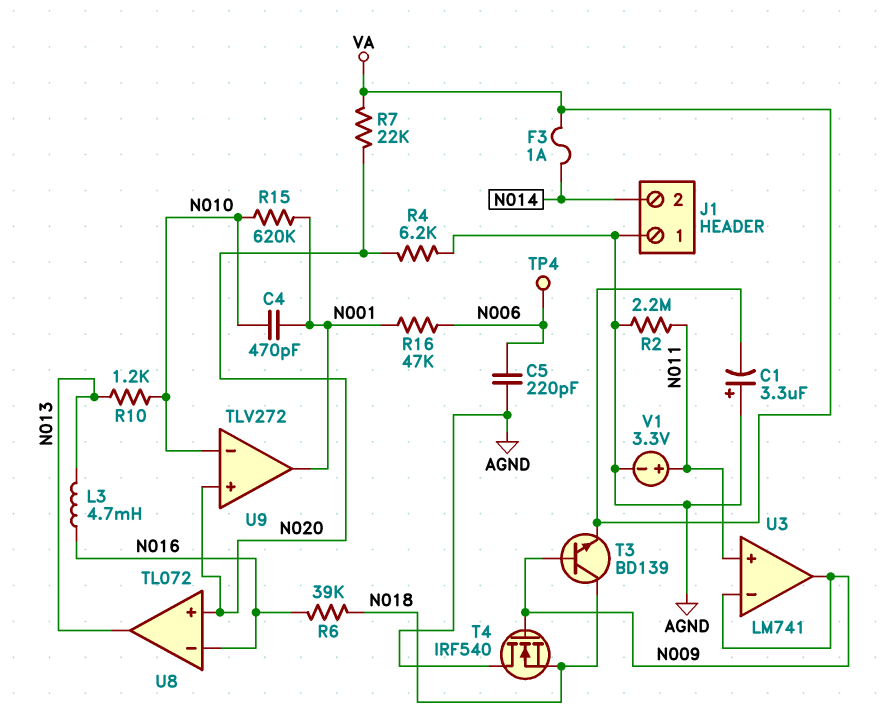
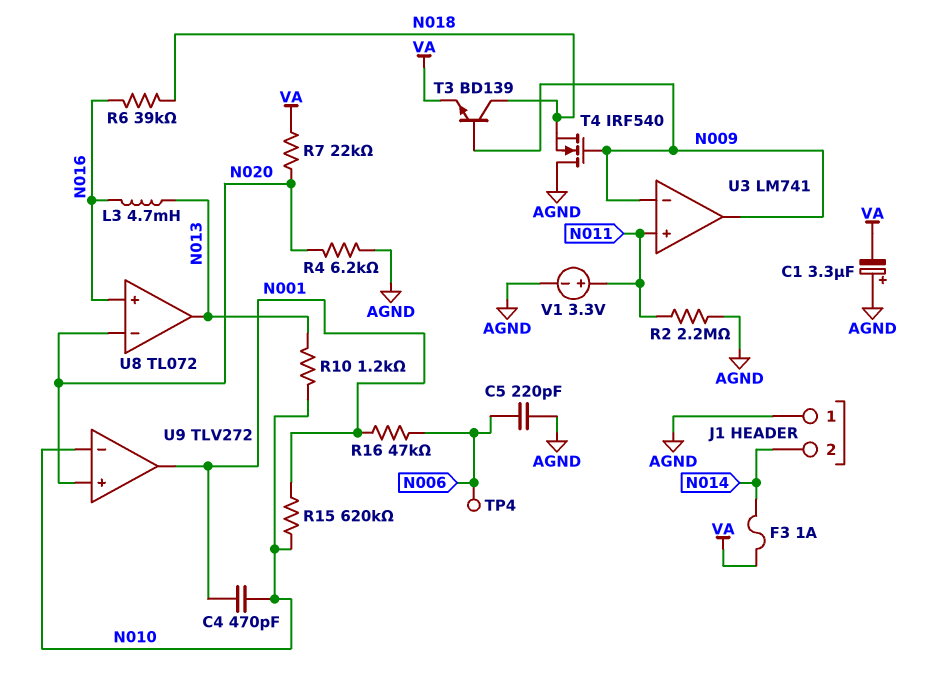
U8 pin in+: N020 -> N016
U8 pin in-: N016 -> N020

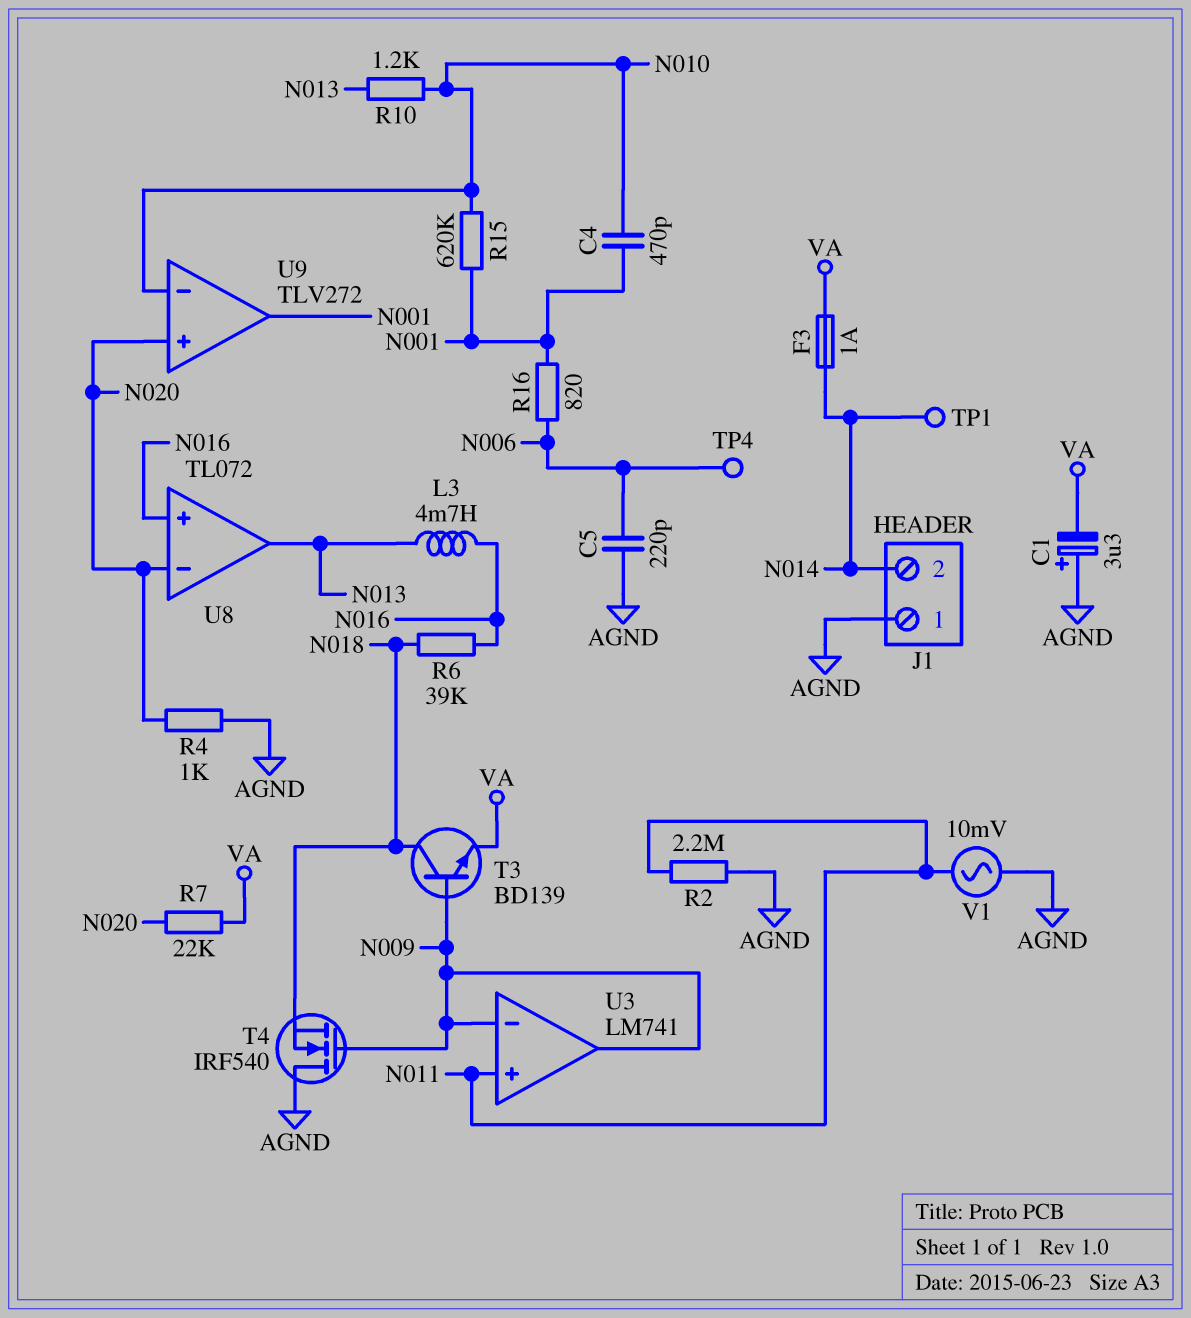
R4: 6.2k (AGND, N020) -> 1k (AGND, N020)
R16: 47k (N001, N006) -> 820 (N001, N006)
TP1: none -> test point (N014)
V1: 3.3V (plus N011, minus AGND) -> AC 10mV (AGND, N011)

